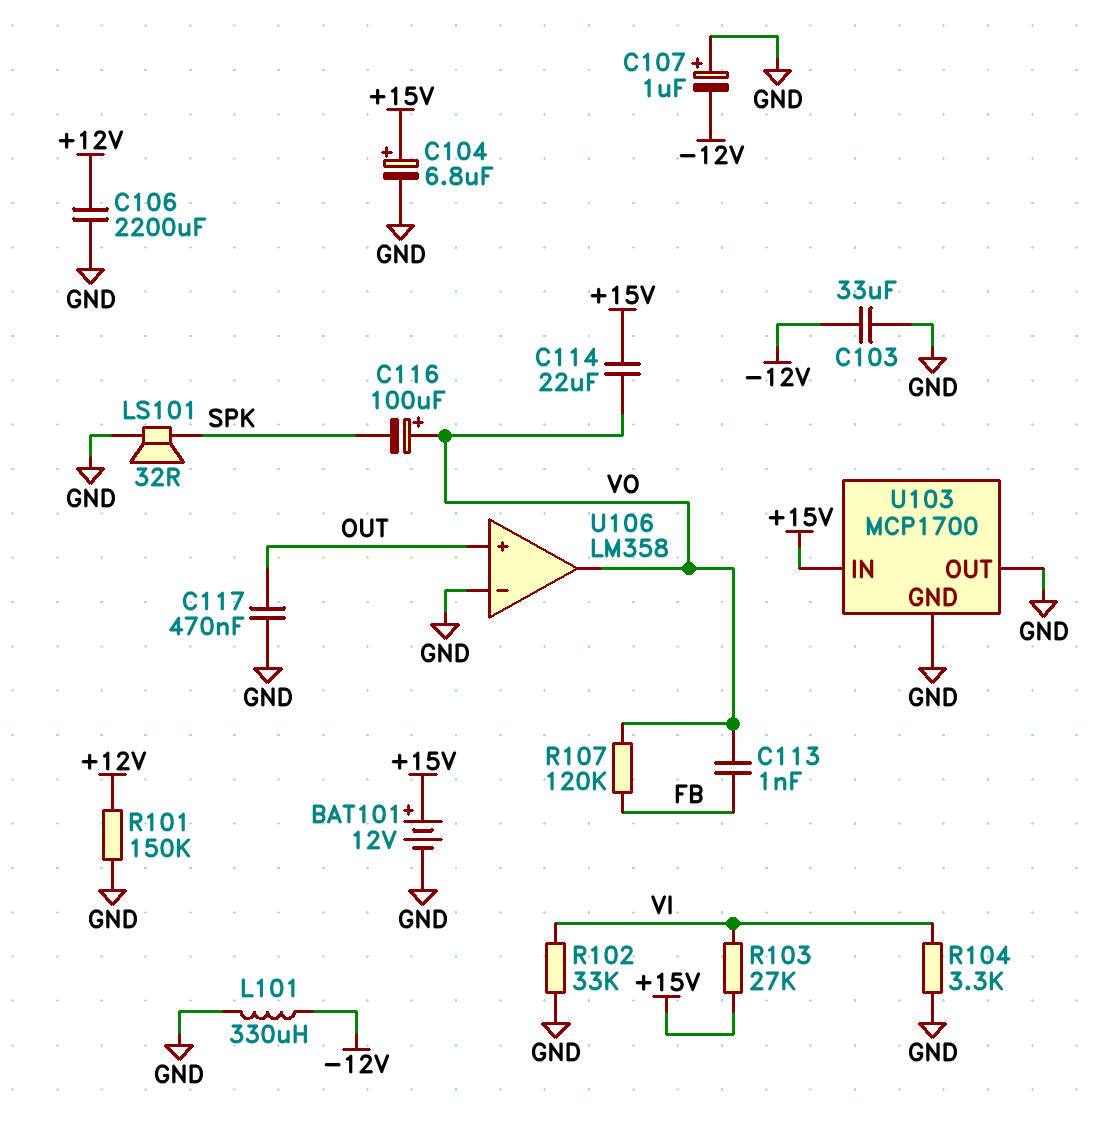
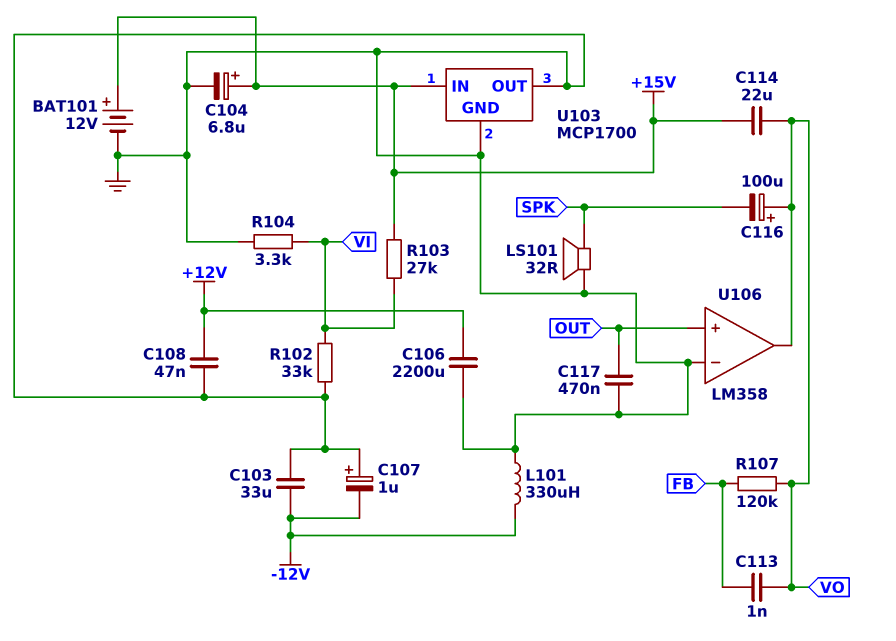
C108: none -> 47nF (+12V, GND)
R101: 150k (+12V, GND) -> none

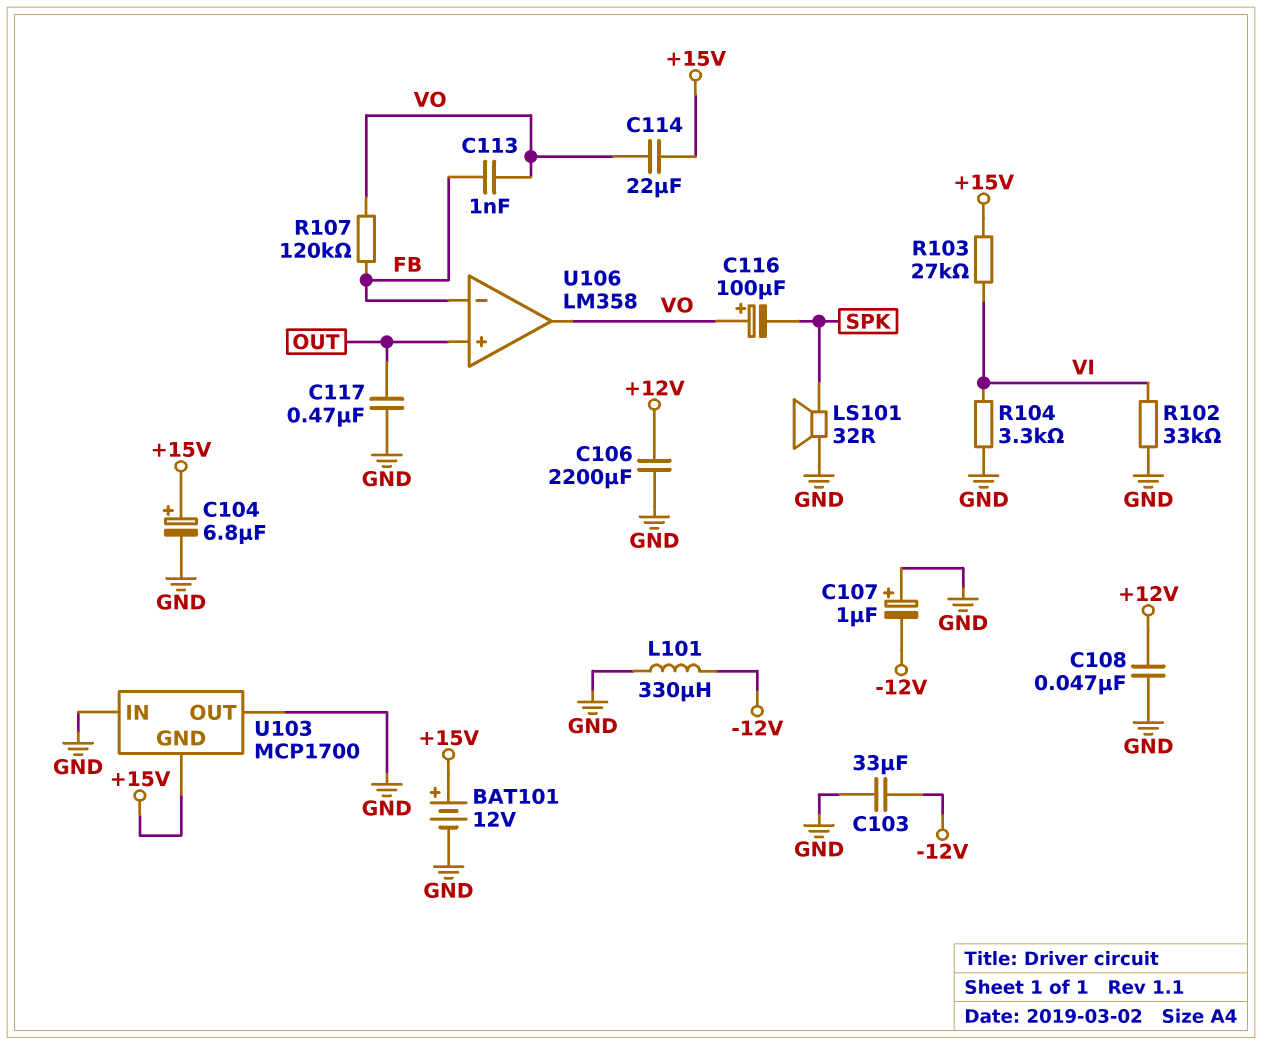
U103 pin GND: GND -> +15V
U103 pin IN: +15V -> GND
U106 pin in-: GND -> FB

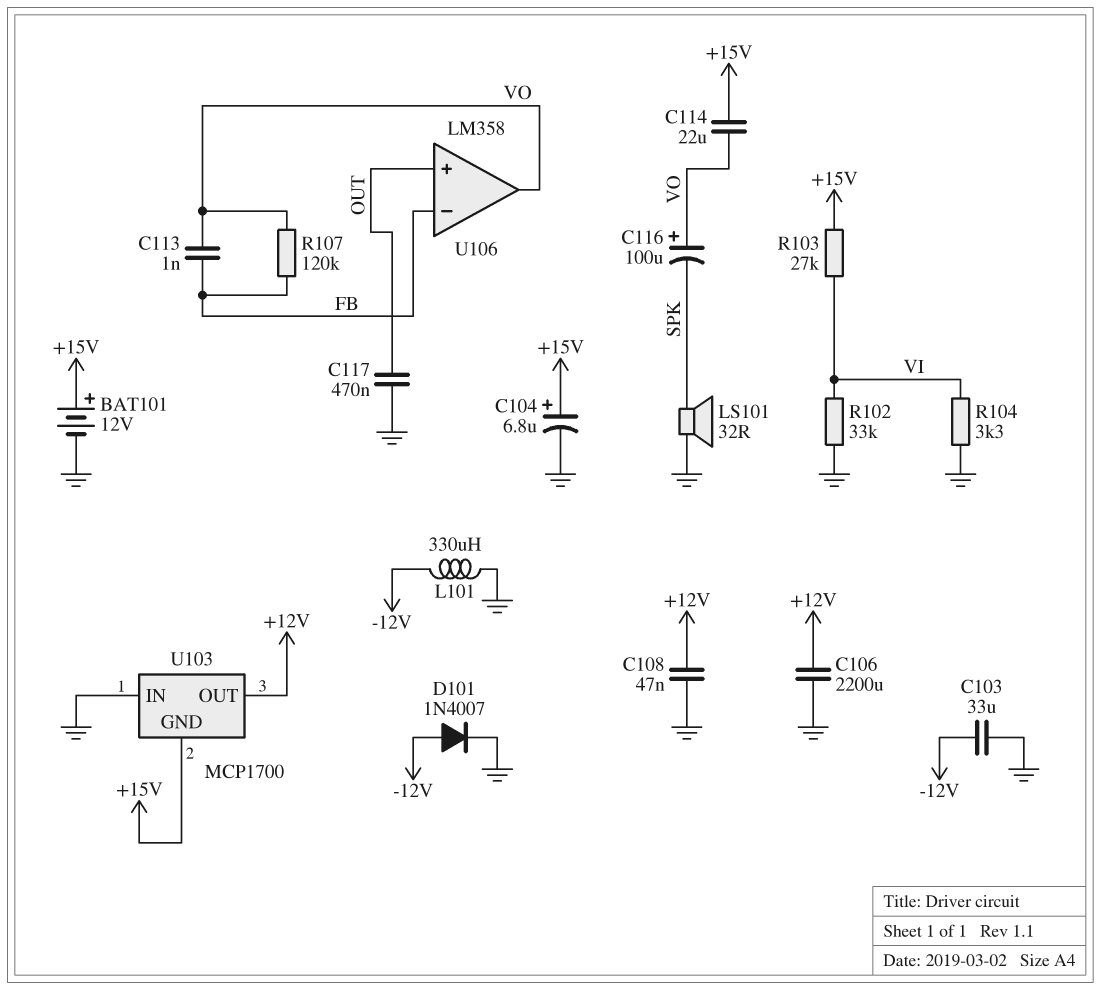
C107: 1uF (plus GND, minus -12V) -> none
D101: none -> diode 1N4007 (A -12V, K GND)
U103 pin OUT: GND -> +12V

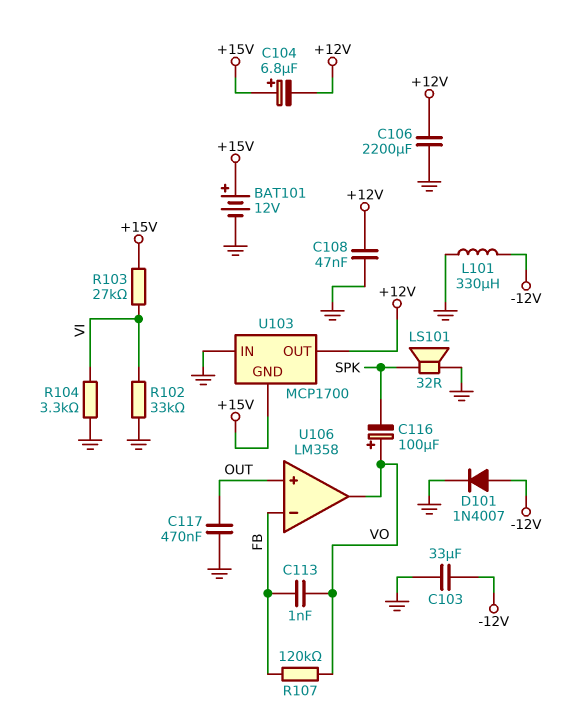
C104: 6.8uF (plus +15V, minus GND) -> 6.8uF (plus +15V, minus +12V)
C114: 22uF (+15V, VO) -> none

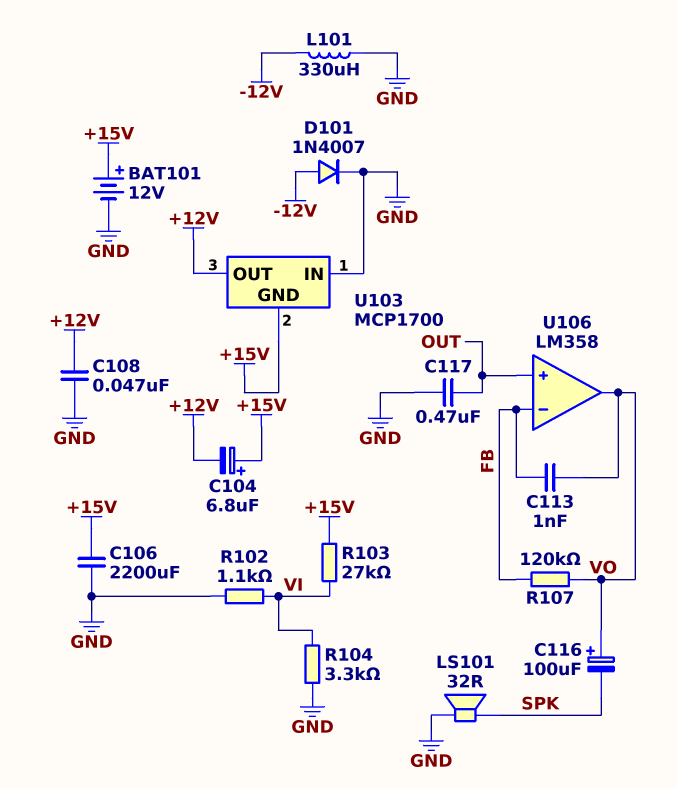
C103: 33uF (-12V, GND) -> none
C106: 2200uF (+12V, GND) -> 2200uF (+15V, GND)
R102: 33k (GND, VI) -> 1.1k (GND, VI)

